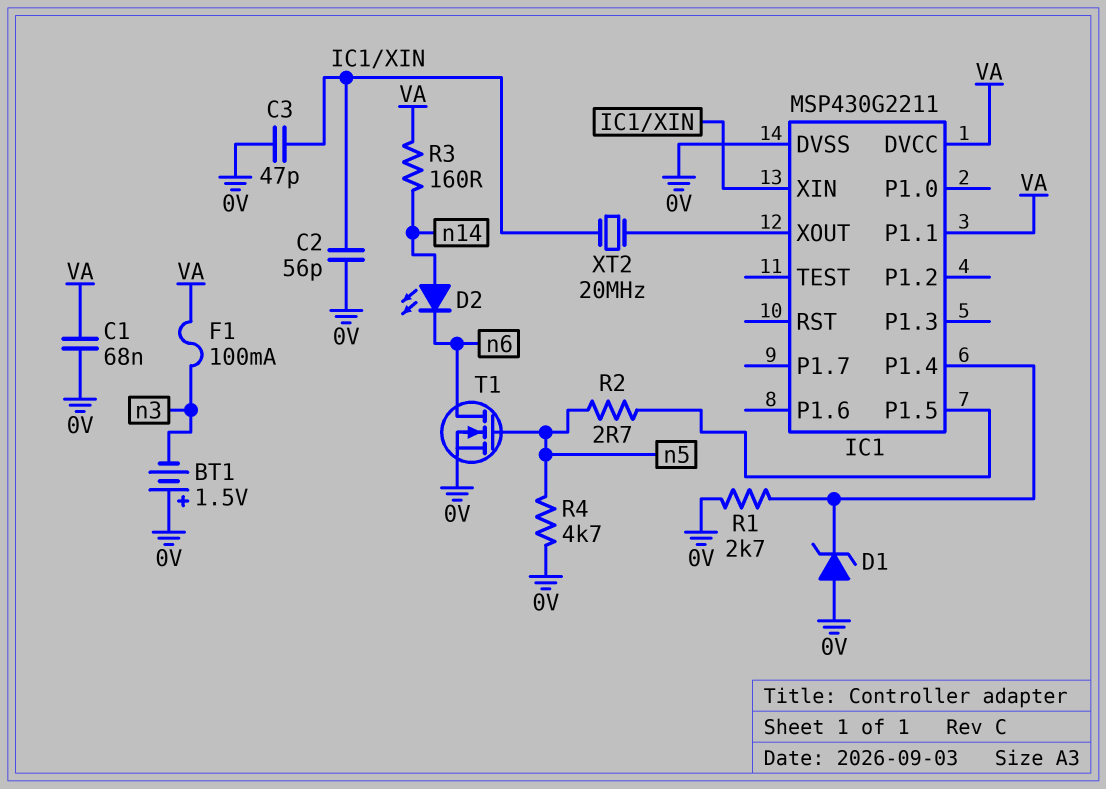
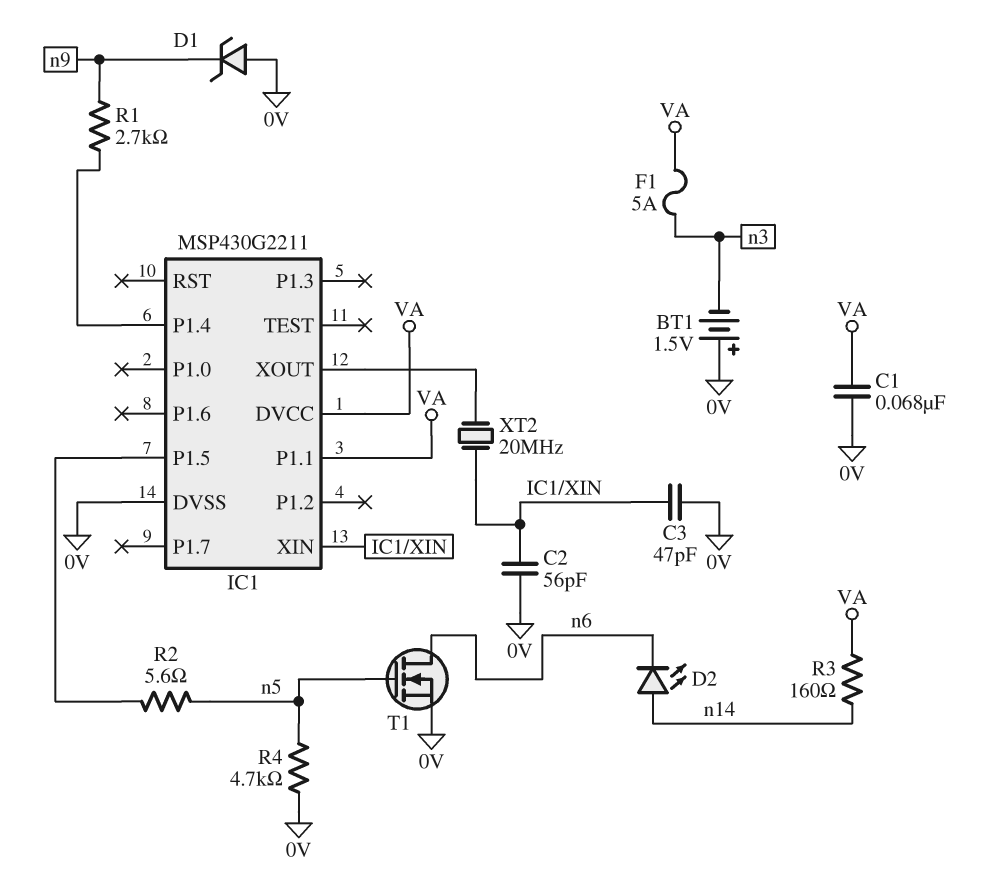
D1: zener (A 0V, K IC1/P1.4) -> zener (A 0V, K n9)
F1: 100mA (VA, n3) -> 5A (VA, n3)
R1: 2.7k (0V, IC1/P1.4) -> 2.7k (IC1/P1.4, n9)
R2: 2.7 (IC1/P1.5, n5) -> 5.6 (IC1/P1.5, n5)

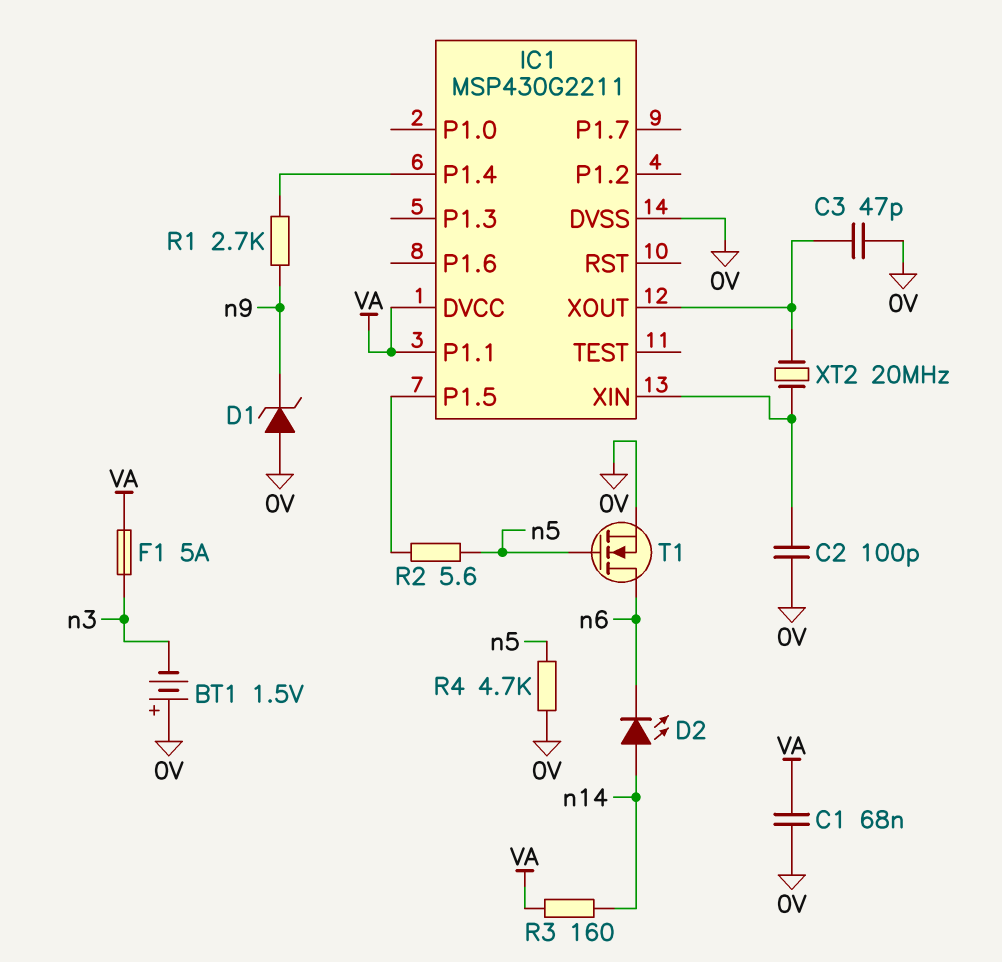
C2: 56pF (0V, IC1/XIN) -> 100pF (0V, IC1/XIN)
C3: 47pF (0V, IC1/XIN) -> 47pF (0V, IC1/XOUT)

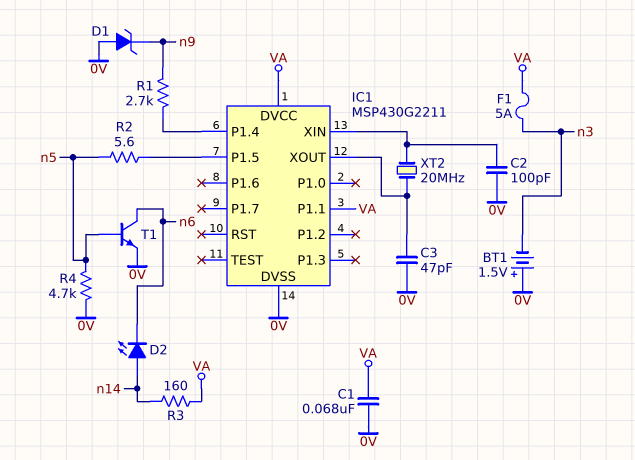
T1: NMOS (G n5, D n6, S 0V) -> NPN (B n5, C n6, E 0V)

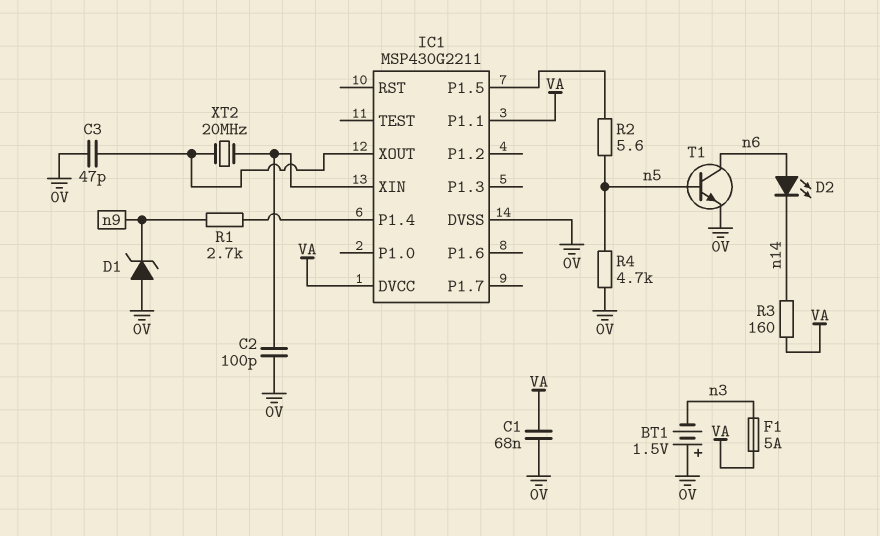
D2: LED (A n14, K n6) -> LED (A n6, K n14)

